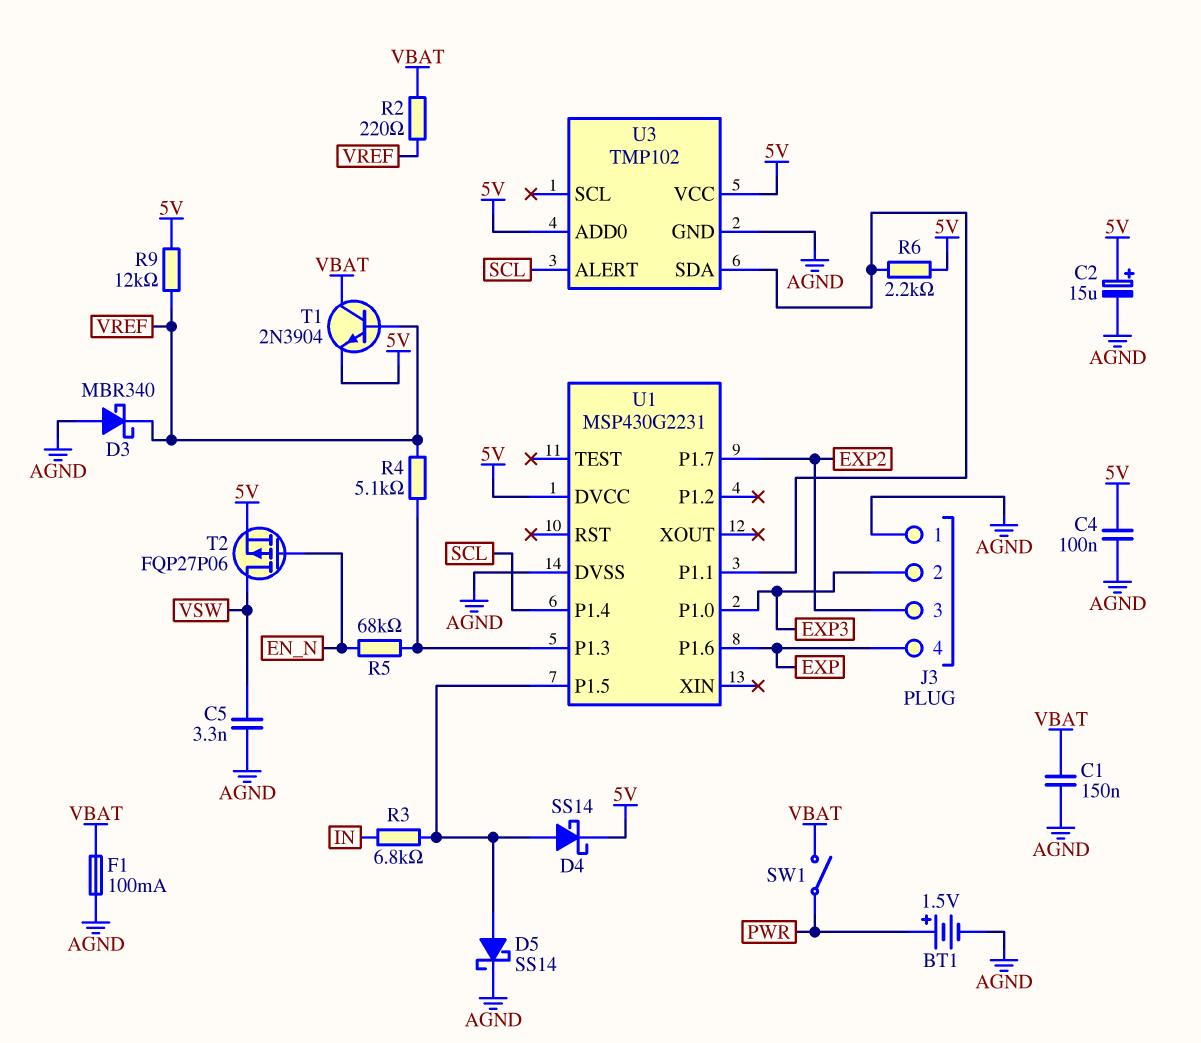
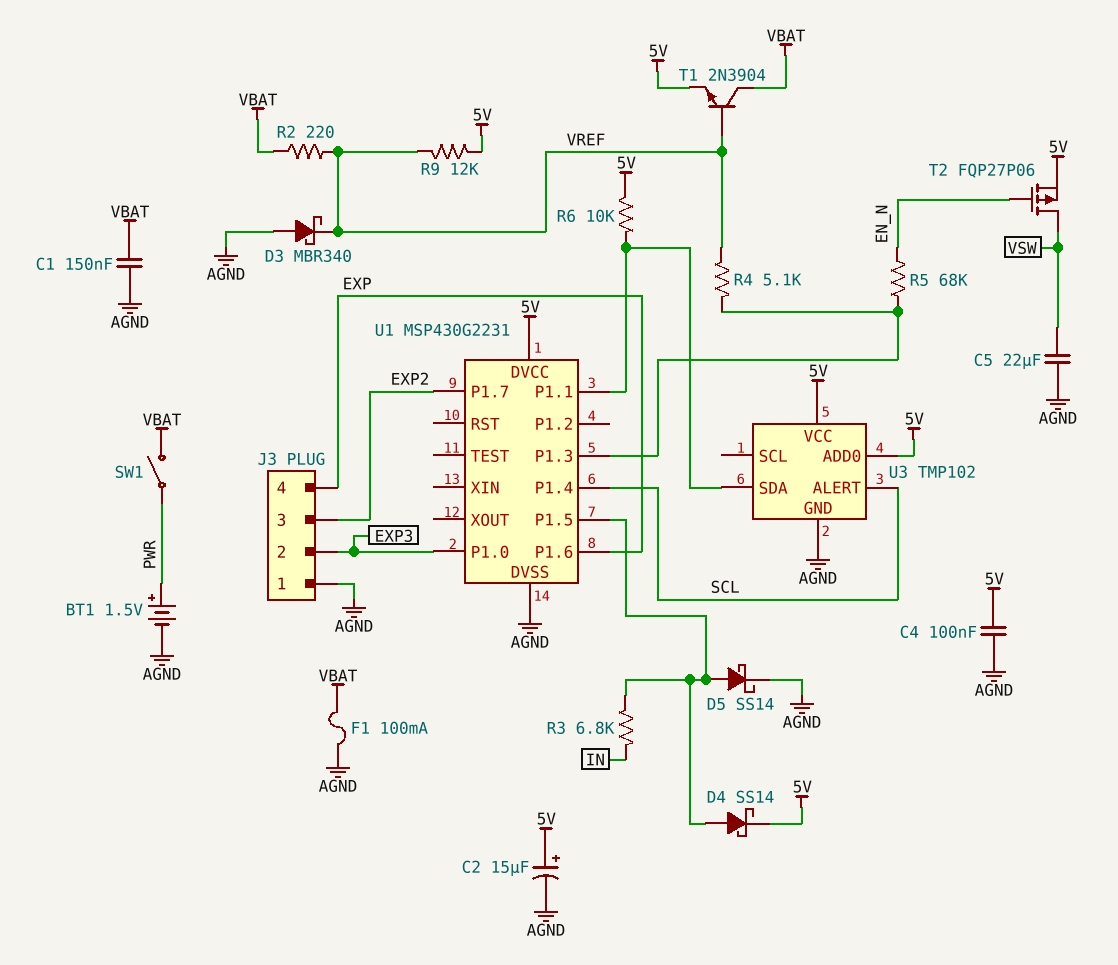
C5: 3.3nF (AGND, VSW) -> 22uF (AGND, VSW)
R6: 2.2k (5V, U1/P1.1) -> 10k (5V, U1/P1.1)

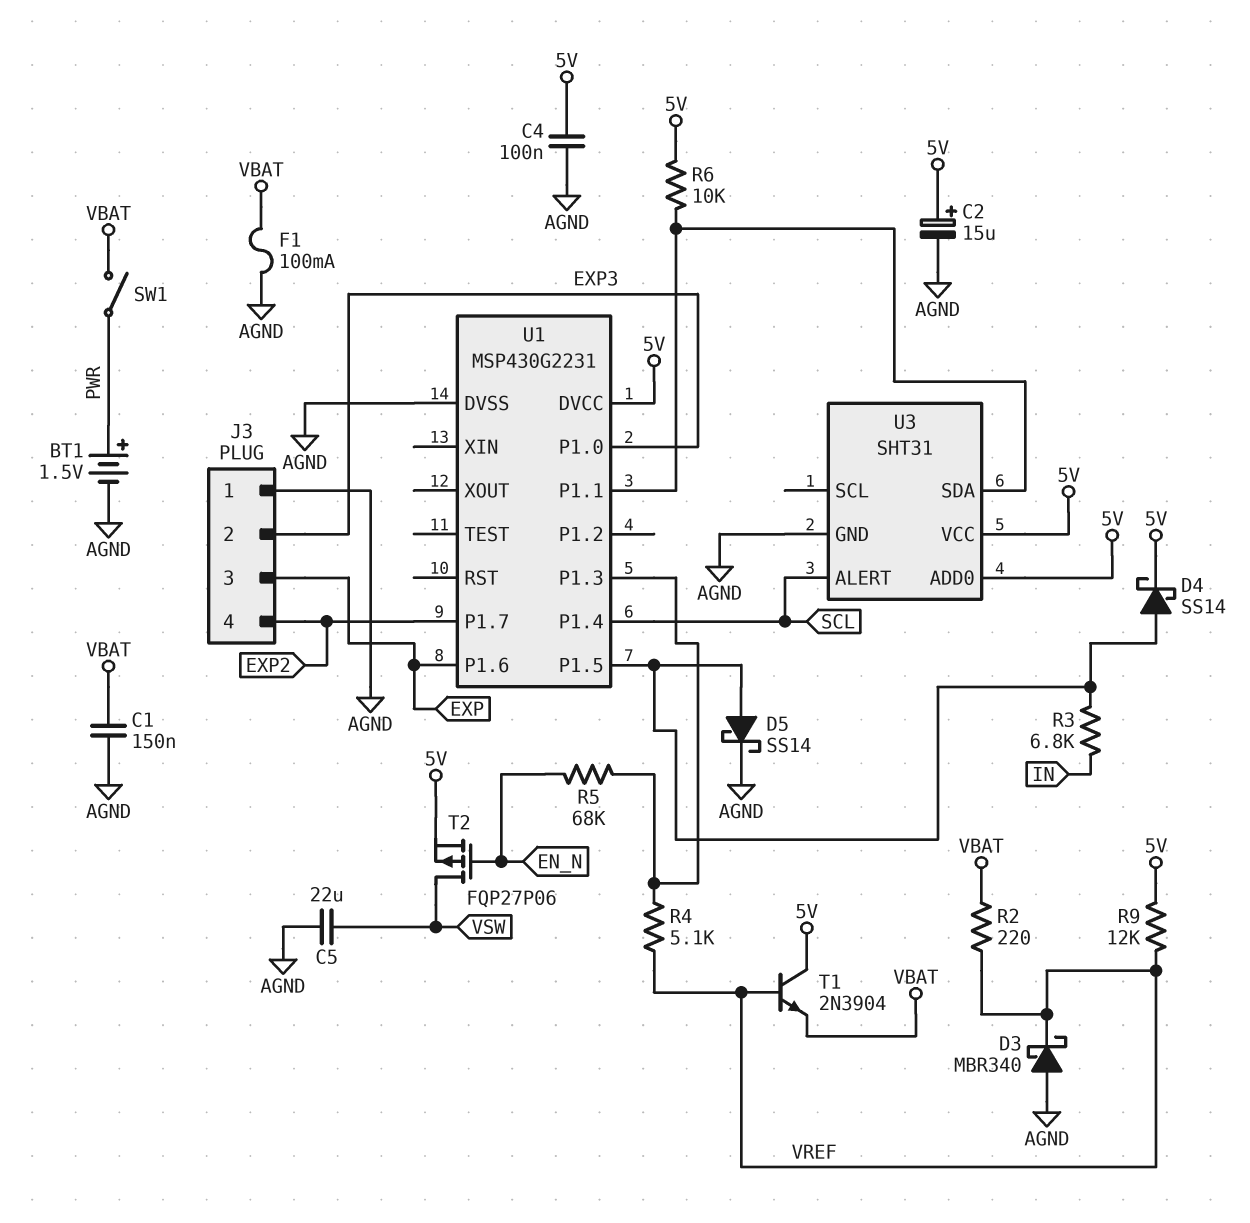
J3 pin 3: EXP2 -> EXP
J3 pin 4: EXP -> EXP2
T1: NPN 2N3904 (B VREF, C VBAT, E 5V) -> NPN 2N3904 (B VREF, C 5V, E VBAT)
U3: TMP102 -> SHT31

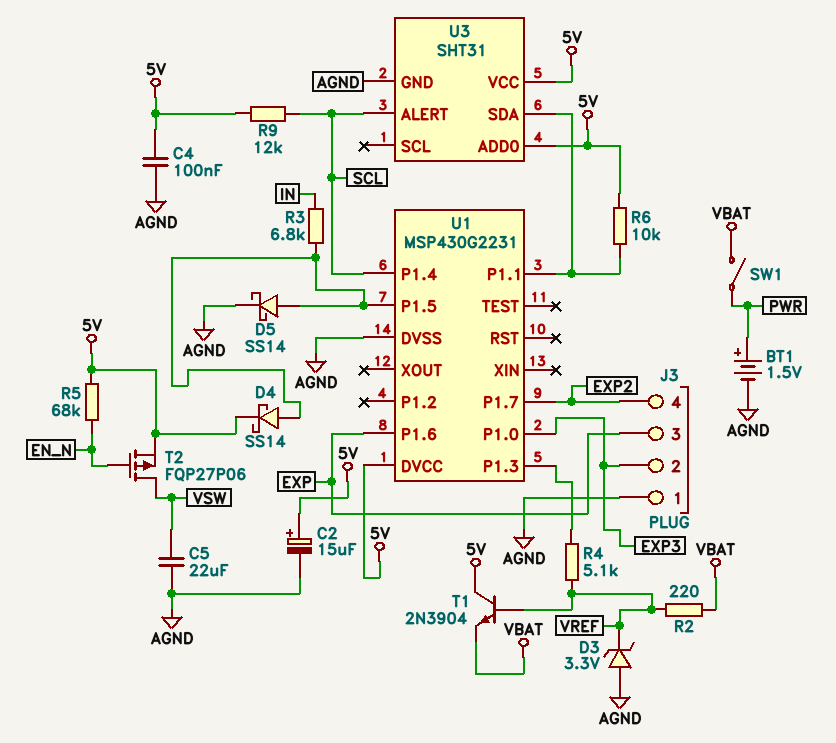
C1: 150nF (AGND, VBAT) -> none
D3: schottky MBR340 (A AGND, K VREF) -> zener 3.3V (A AGND, K VREF)
F1: 100mA (AGND, VBAT) -> none
R5: 68k (EN_N, U1/P1.3) -> 68k (5V, EN_N)
R9: 12k (5V, VREF) -> 12k (5V, SCL)

